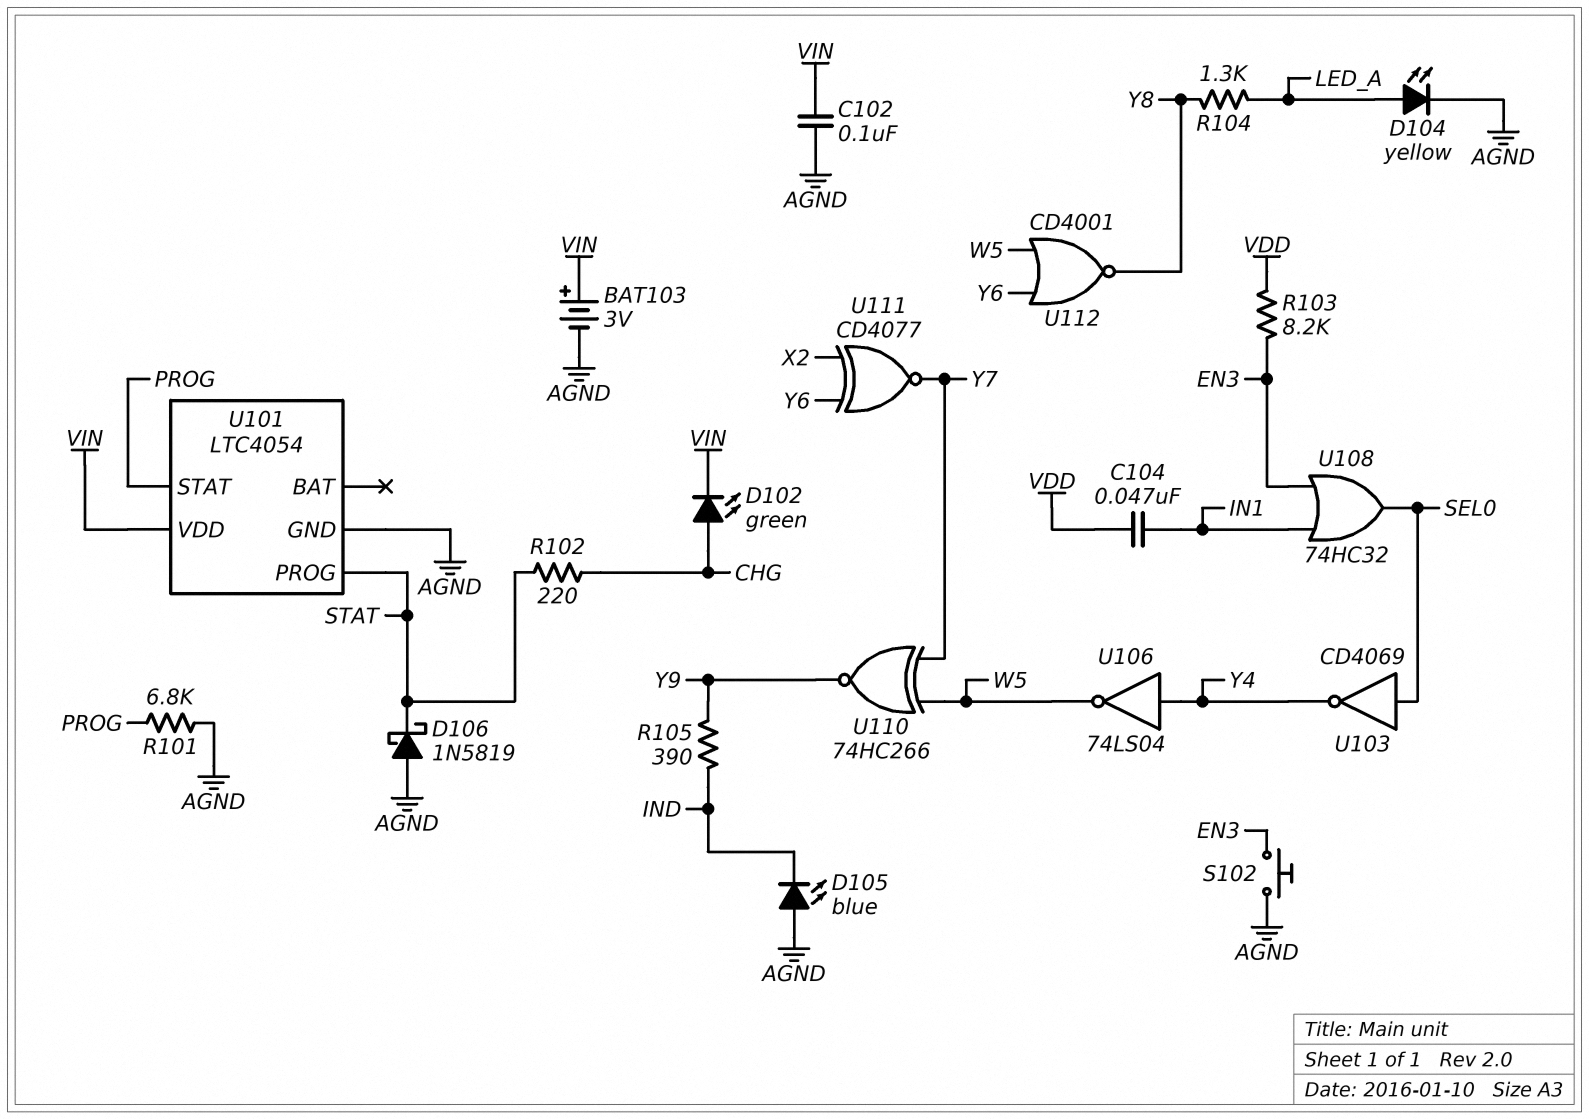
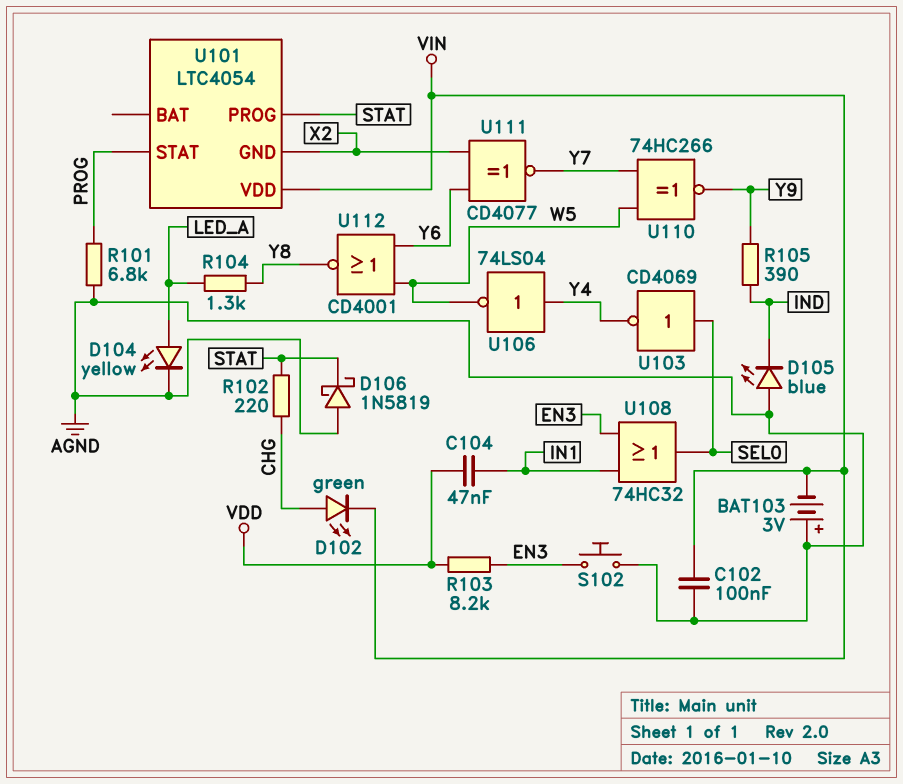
BAT103: 3V (plus VIN, minus AGND) -> 3V (plus AGND, minus VIN)
U101 pin GND: AGND -> X2

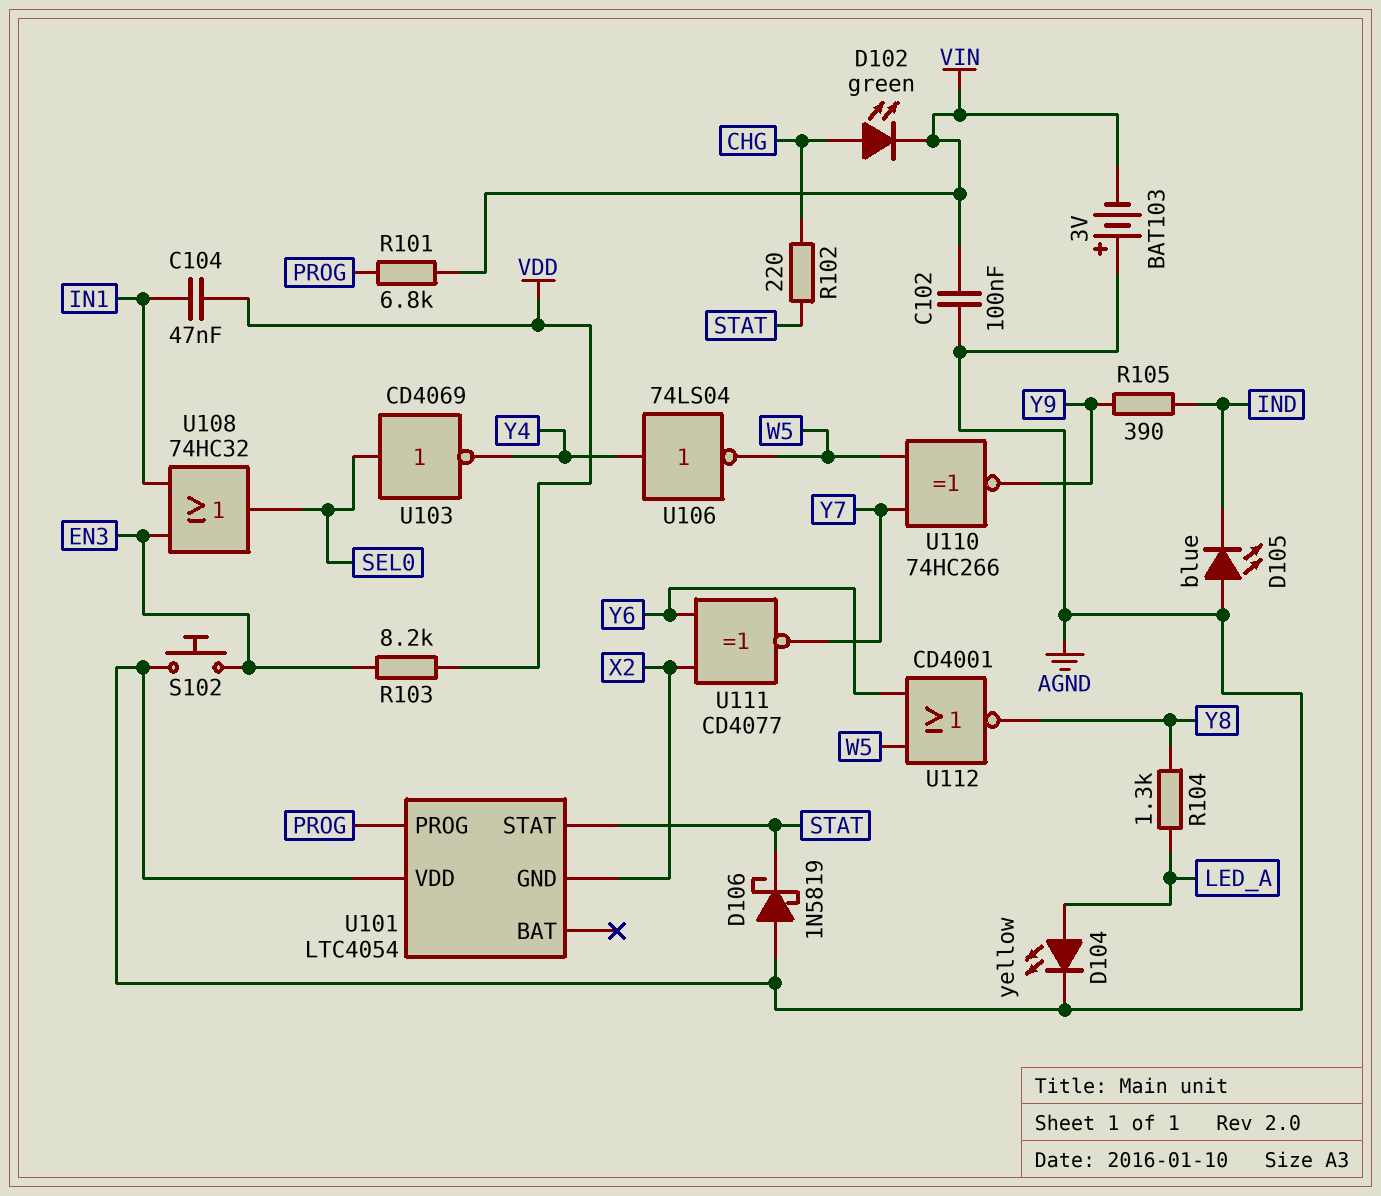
R101: 6.8k (AGND, PROG) -> 6.8k (PROG, VIN)
U101 pin PROG: STAT -> PROG
U101 pin STAT: PROG -> STAT
U101 pin VDD: VIN -> AGND

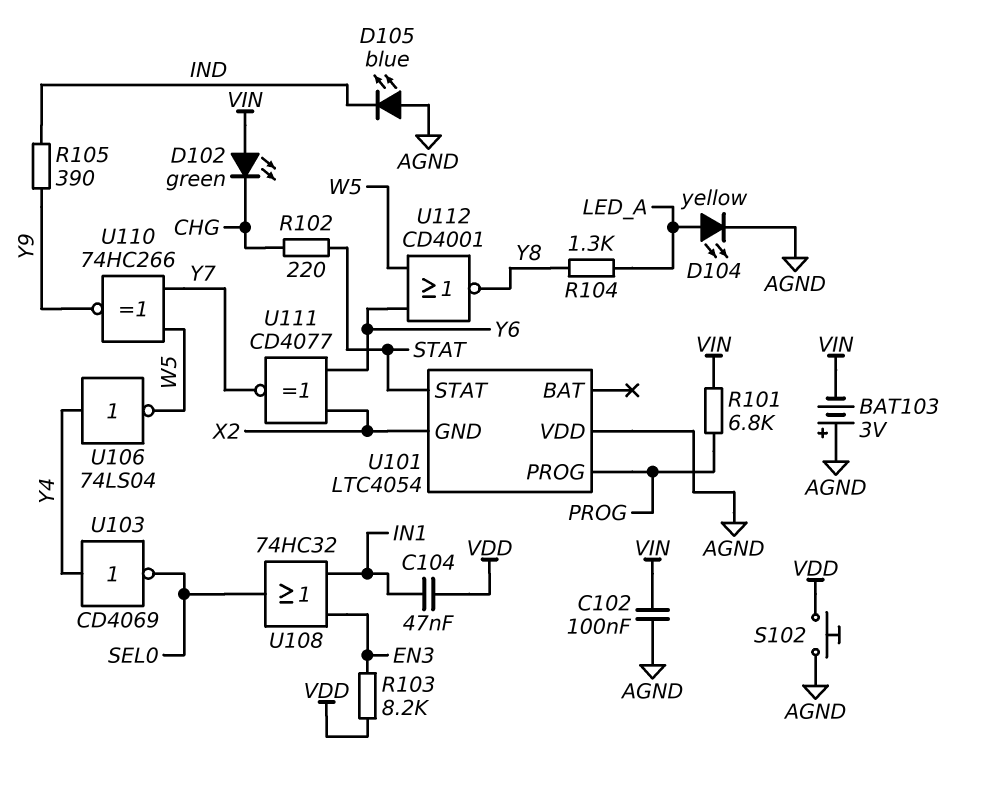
D102: LED green (A CHG, K VIN) -> LED green (A VIN, K CHG)
D106: schottky 1N5819 (A AGND, K STAT) -> none
S102: button (AGND, EN3) -> button (AGND, VDD)
U103: NOT CD4069 (in SEL0, out Y4) -> NOT CD4069 (in Y4, out SEL0)

